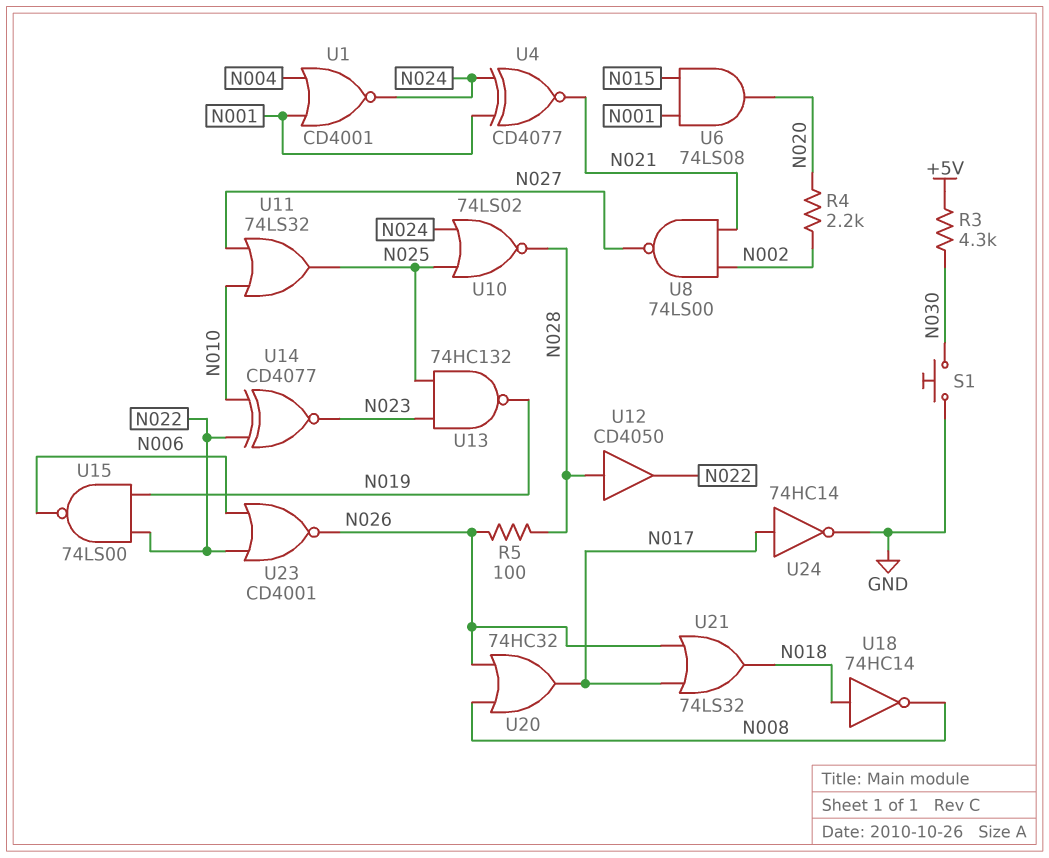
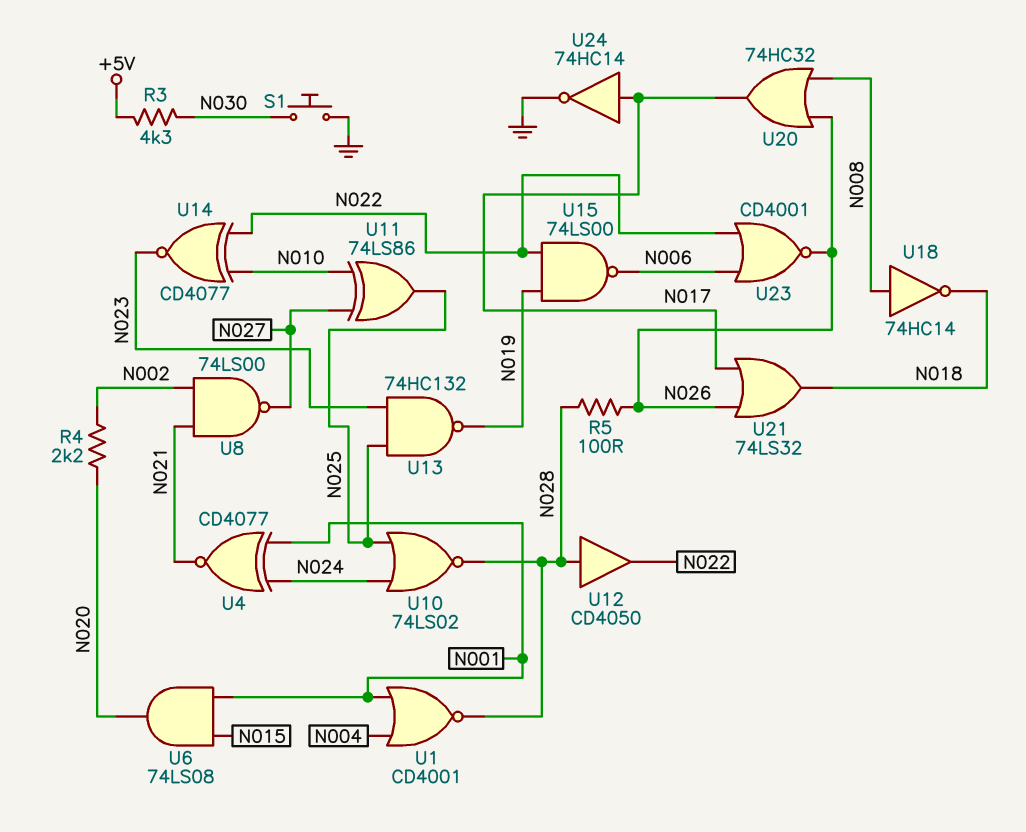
U1: NOR CD4001 (in N001, in N004, out N024) -> NOR CD4001 (in N001, in N004, out N028)
U11: OR 74LS32 (in N010, in N027, out N025) -> XOR 74LS86 (in N010, in N027, out N025)
U18: NOT 74HC14 (in N018, out N008) -> NOT 74HC14 (in N008, out N018)

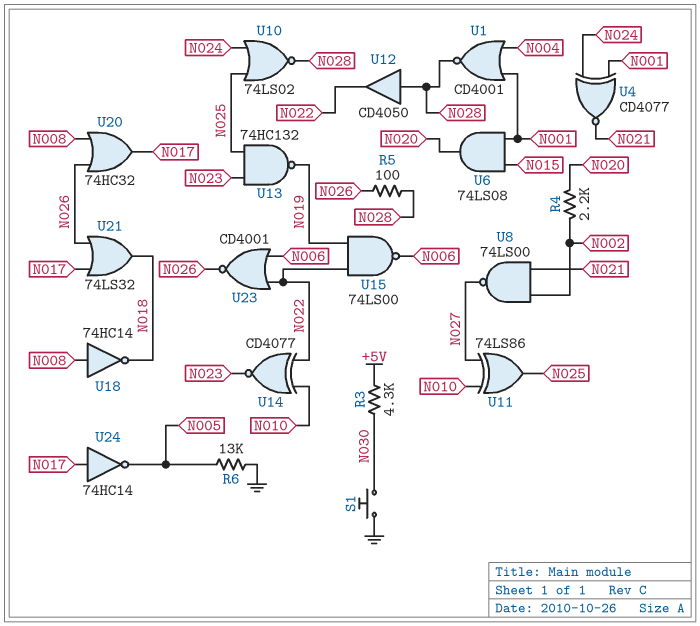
R6: none -> 13k (GND, N005)
U24: NOT 74HC14 (in N017, out GND) -> NOT 74HC14 (in N017, out N005)

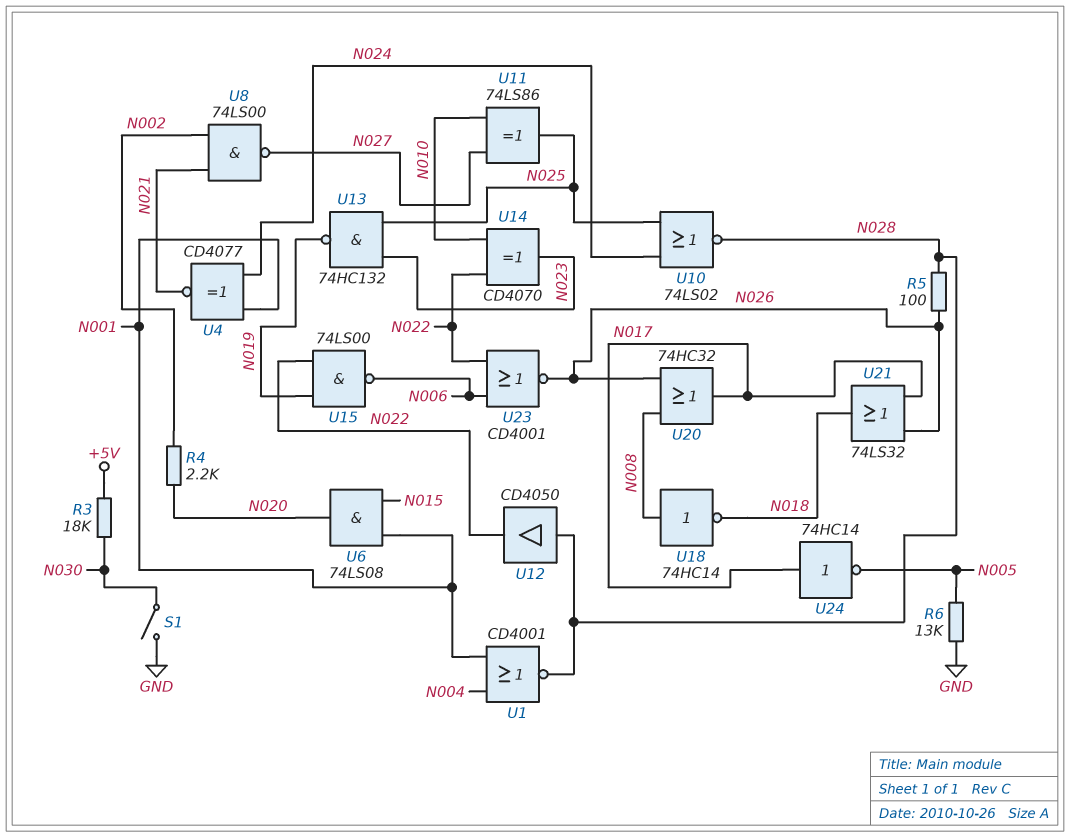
R3: 4.3k (+5V, N030) -> 18k (+5V, N030)
S1: button (GND, N030) -> switch (GND, N030)
U14: XNOR CD4077 (in N010, in N022, out N023) -> XOR CD4070 (in N010, in N022, out N023)

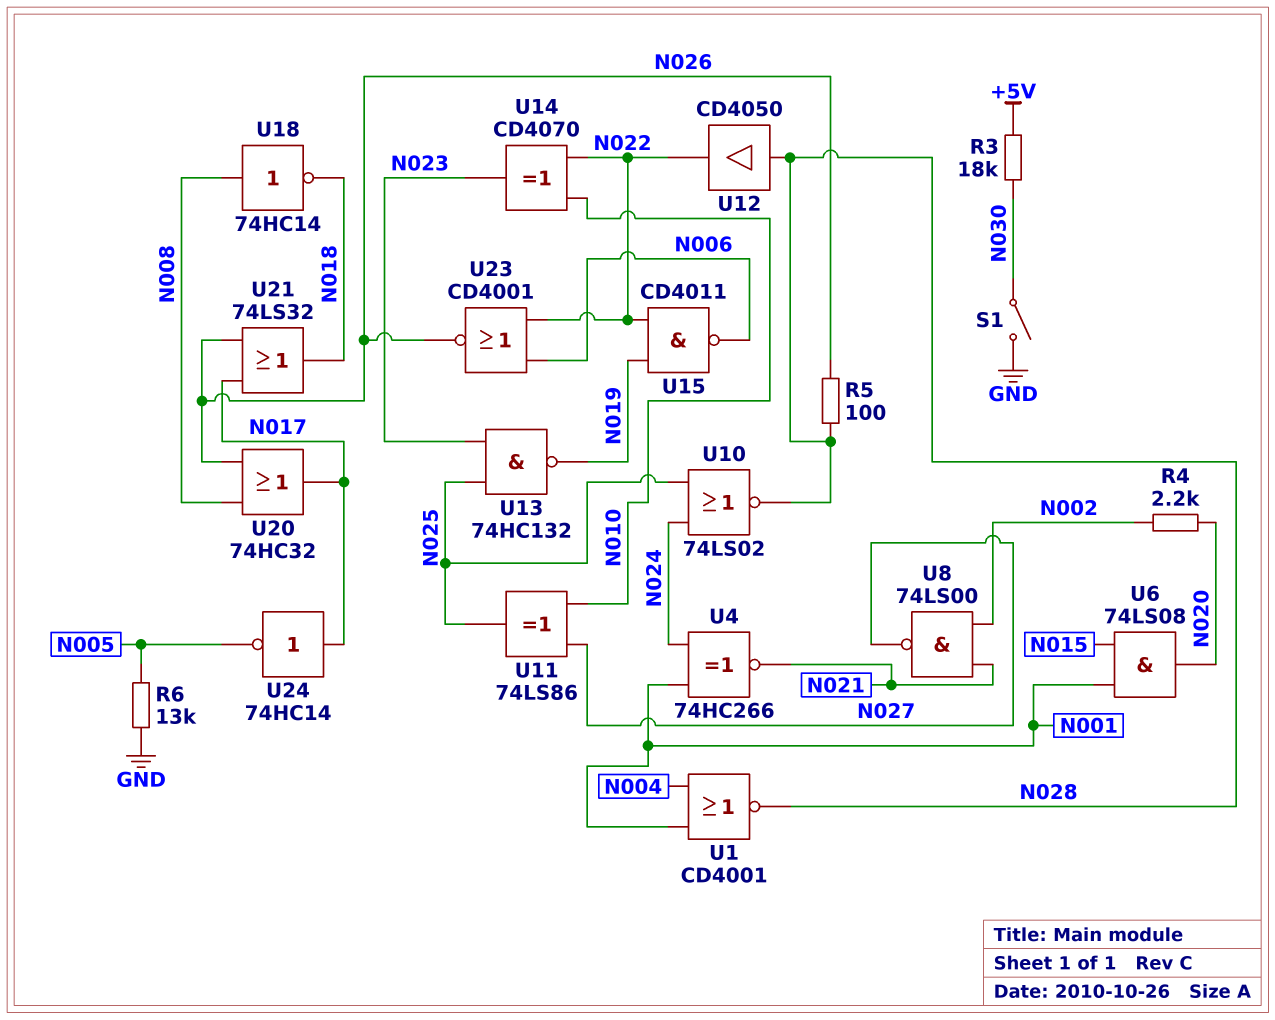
U4: XNOR CD4077 (in N001, in N024, out N021) -> XNOR 74HC266 (in N001, in N024, out N021)
U15: NAND 74LS00 (in N019, in N022, out N006) -> NAND CD4011 (in N019, in N022, out N006)

